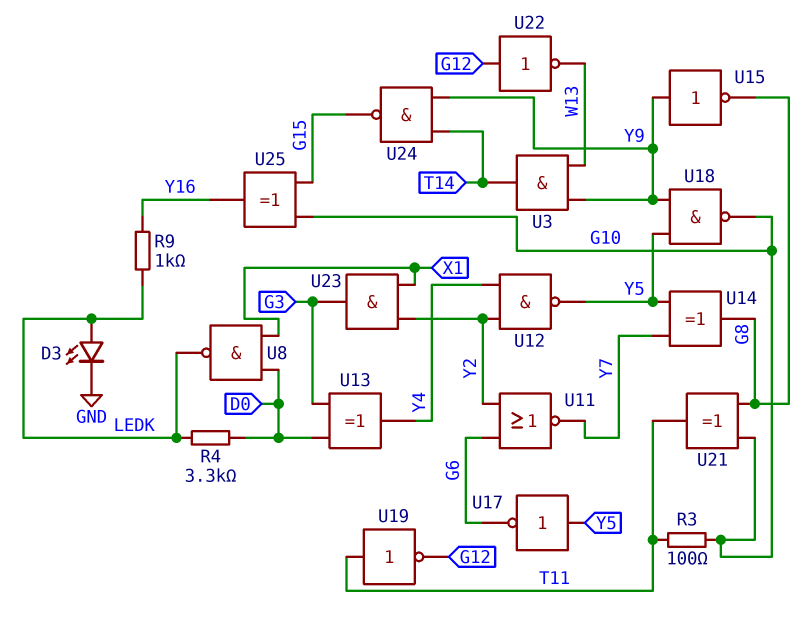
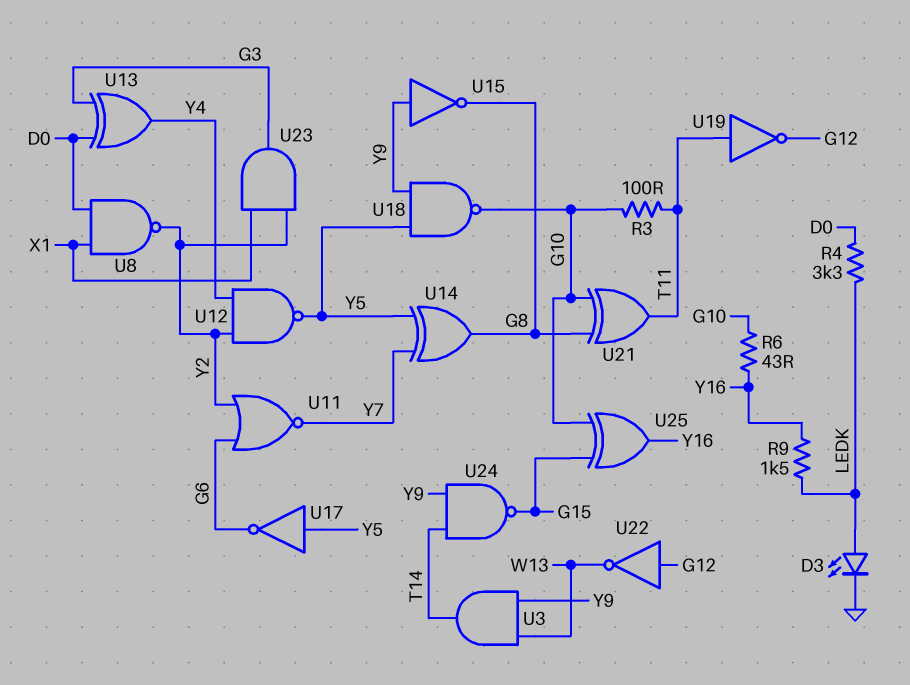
R6: none -> 43 (G10, Y16)
R9: 1k (LEDK, Y16) -> 1.5k (LEDK, Y16)
U8: NAND (in D0, in X1, out LEDK) -> NAND (in D0, in X1, out Y2)

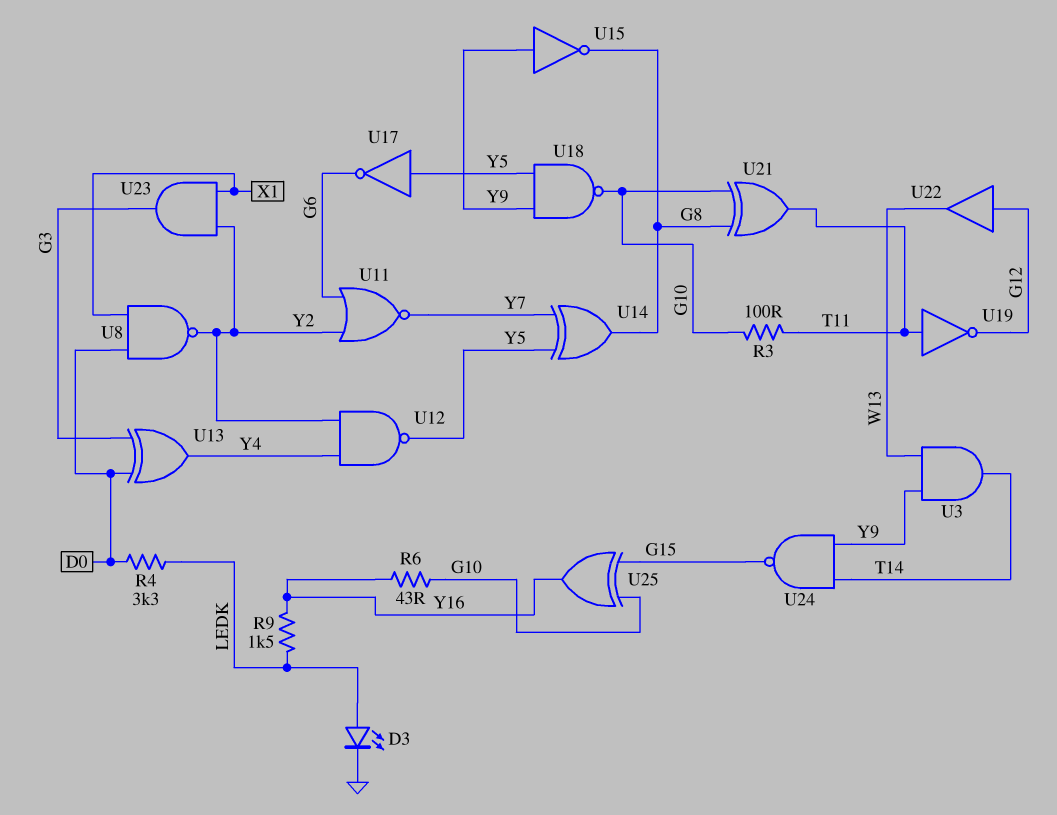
U22: NOT (in G12, out W13) -> buffer (in G12, out W13)

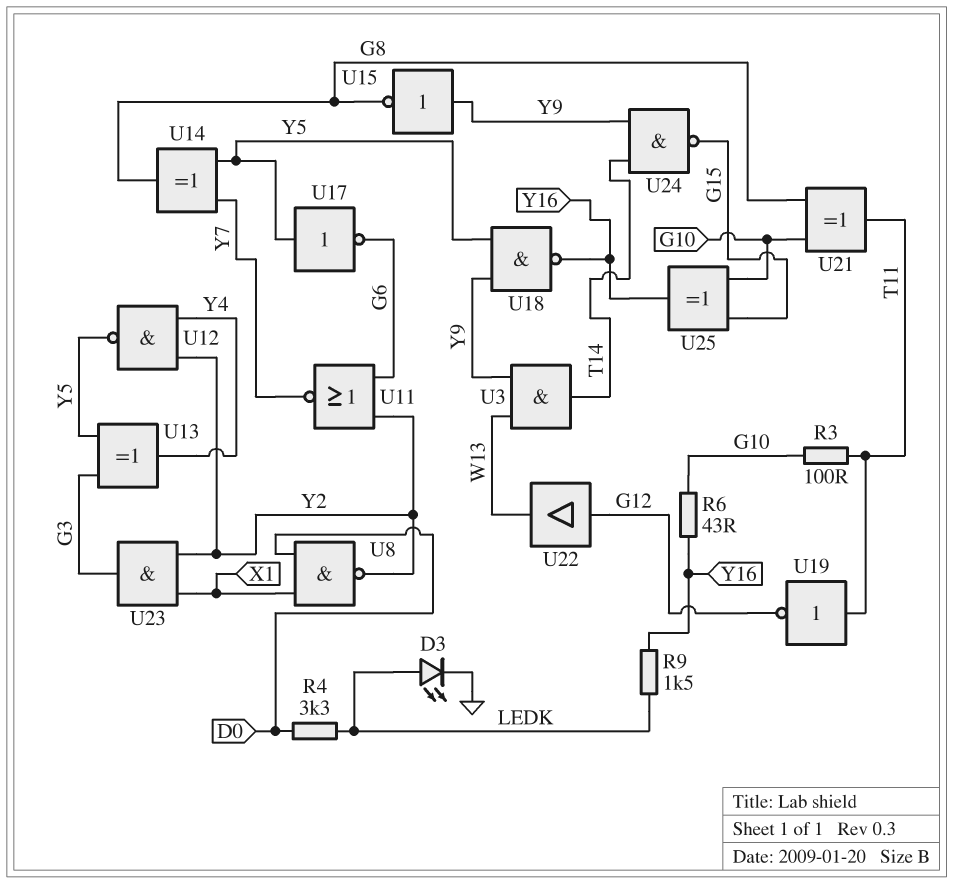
U13: XOR (in D0, in G3, out Y4) -> XOR (in G3, in Y5, out Y4)
U18: NAND (in Y5, in Y9, out G10) -> NAND (in Y5, in Y9, out Y16)

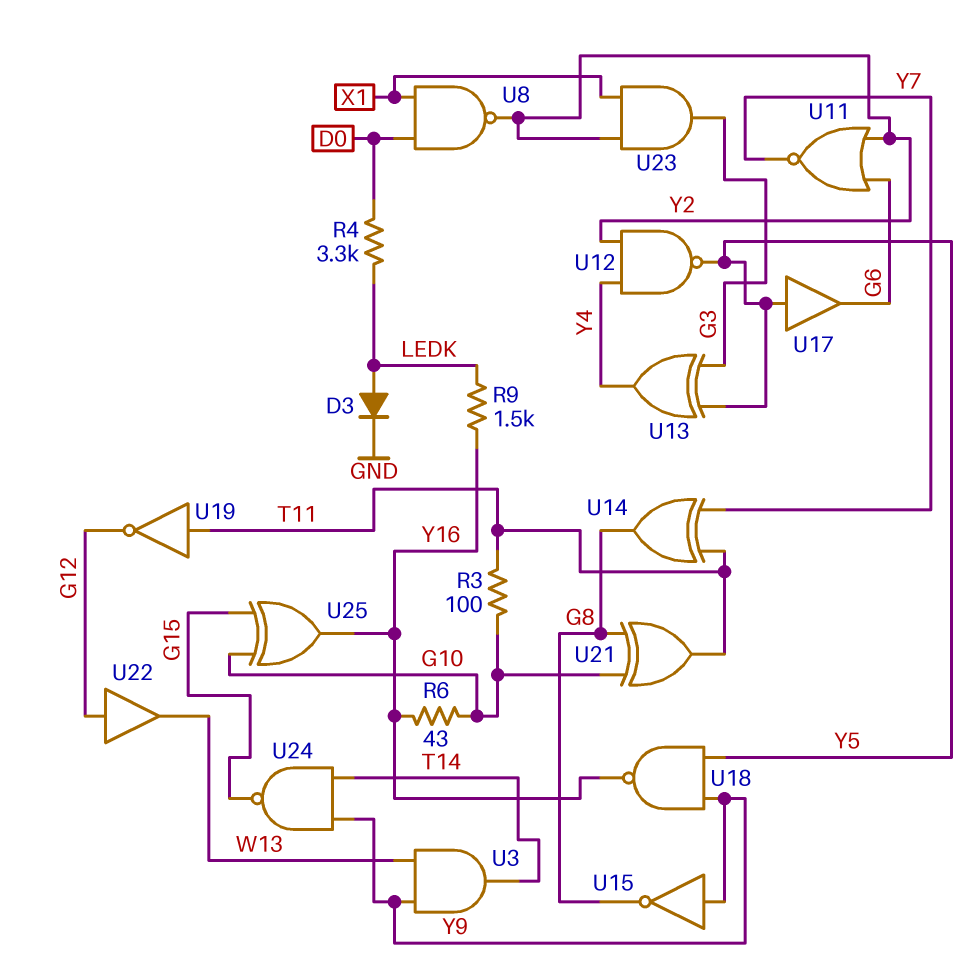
D3: LED (A LEDK, K GND) -> diode (A LEDK, K GND)
U14: XOR (in Y5, in Y7, out G8) -> XOR (in T11, in Y7, out G8)
U17: NOT (in Y5, out G6) -> buffer (in Y5, out G6)

